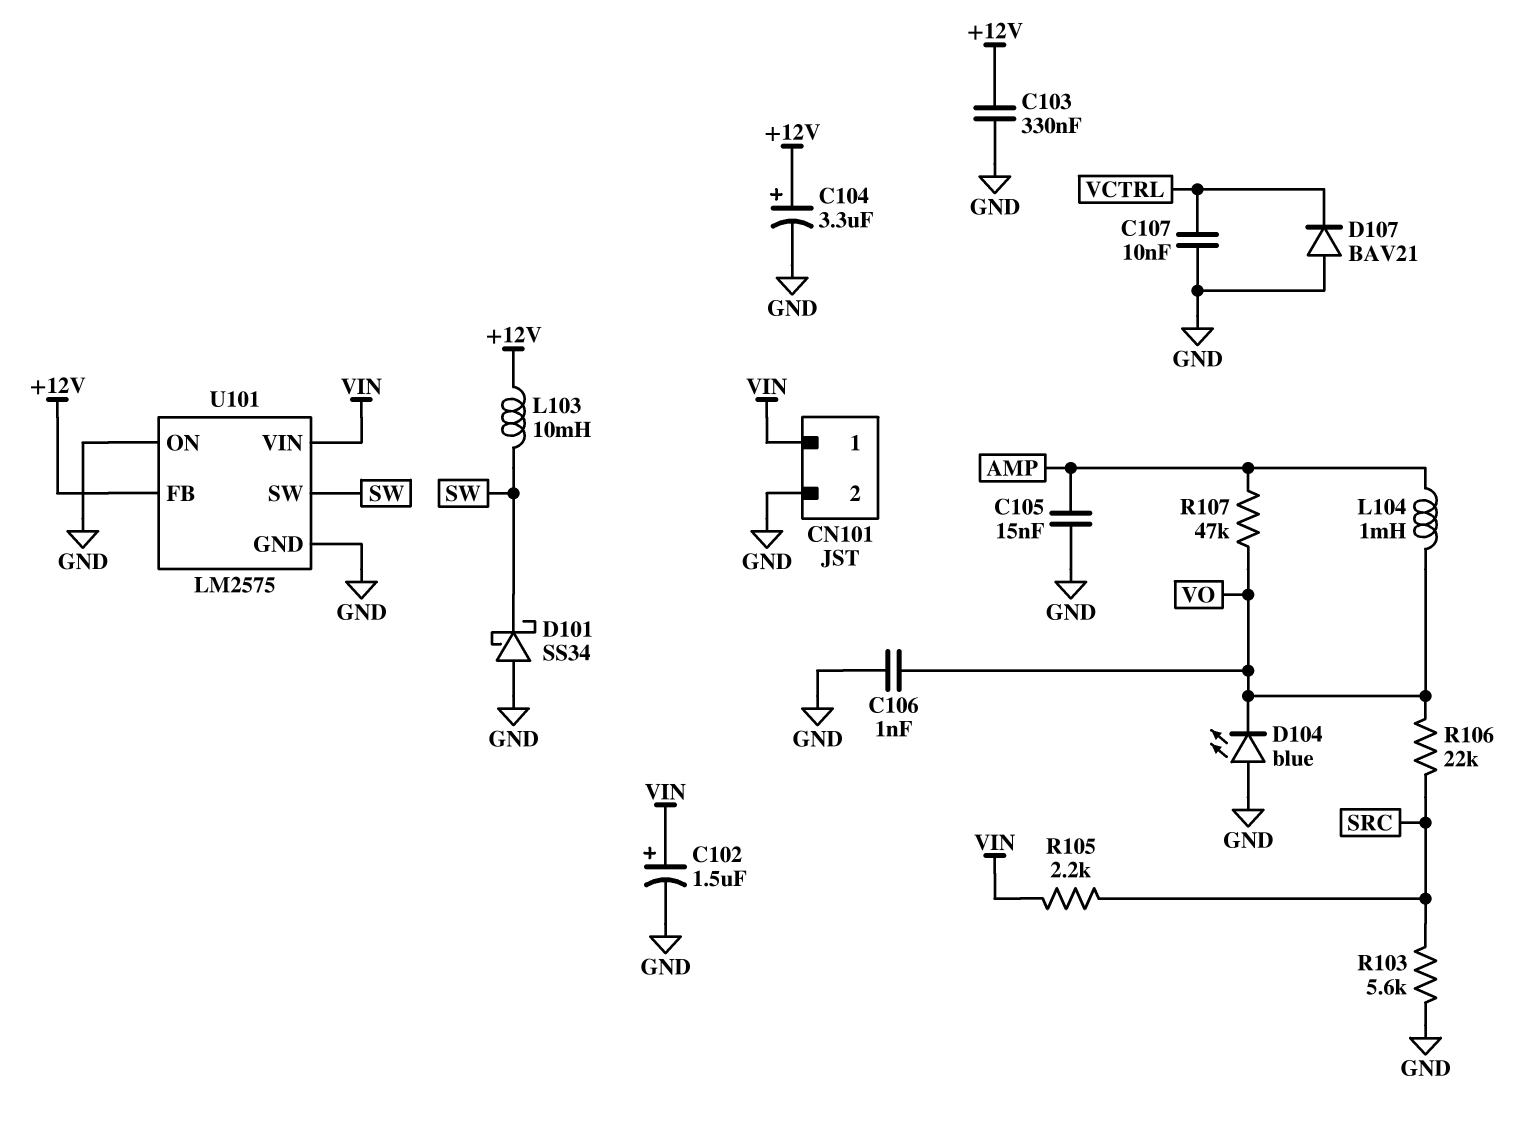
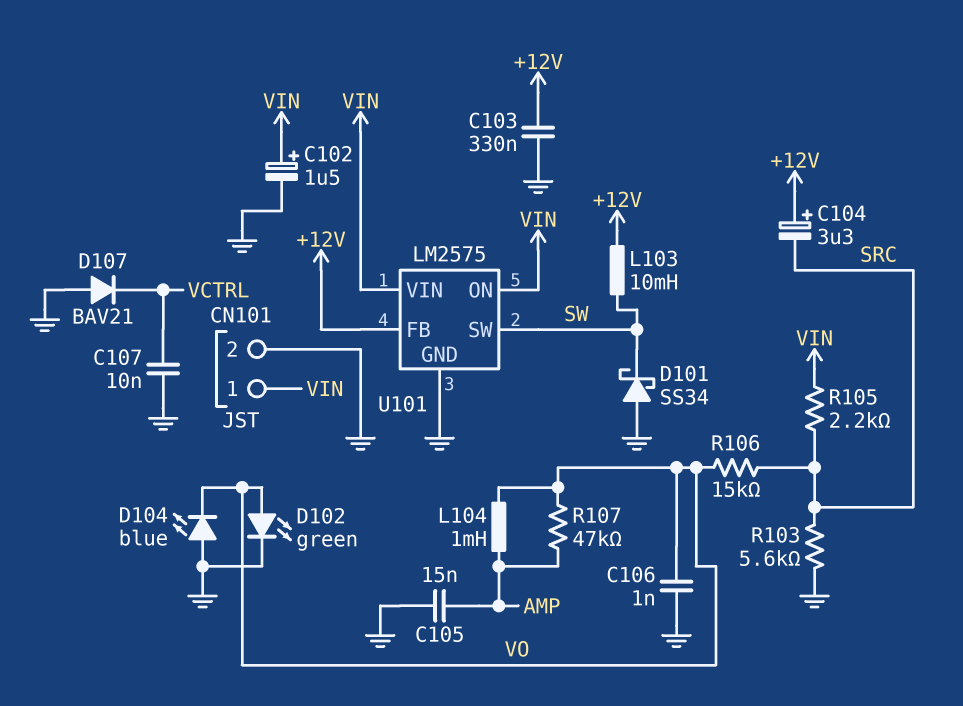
C104: 3.3uF (plus +12V, minus GND) -> 3.3uF (plus +12V, minus SRC)
D102: none -> LED green (A VO, K GND)
R106: 22k (SRC, VO) -> 15k (SRC, VO)
U101 pin ON: GND -> VIN

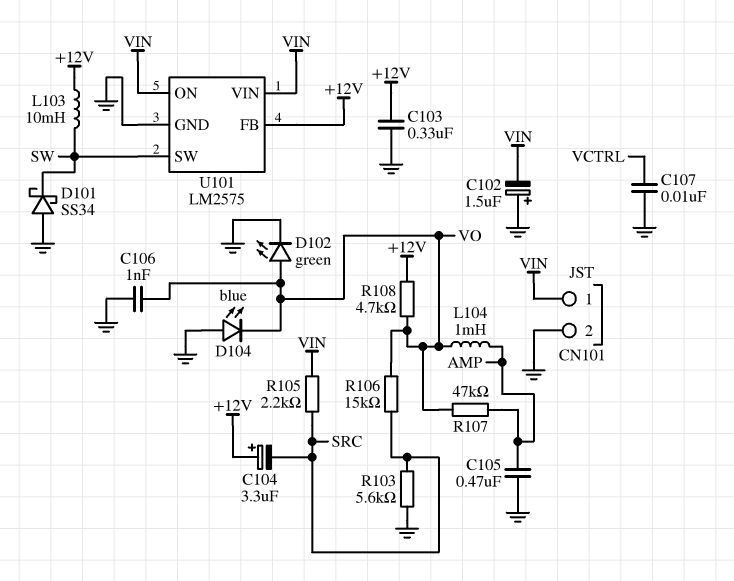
C102: 1.5uF (plus VIN, minus GND) -> 1.5uF (plus GND, minus VIN)
C105: 15nF (AMP, GND) -> 470nF (AMP, GND)
D107: diode BAV21 (A GND, K VCTRL) -> none
R108: none -> 4.7k (+12V, VO)

